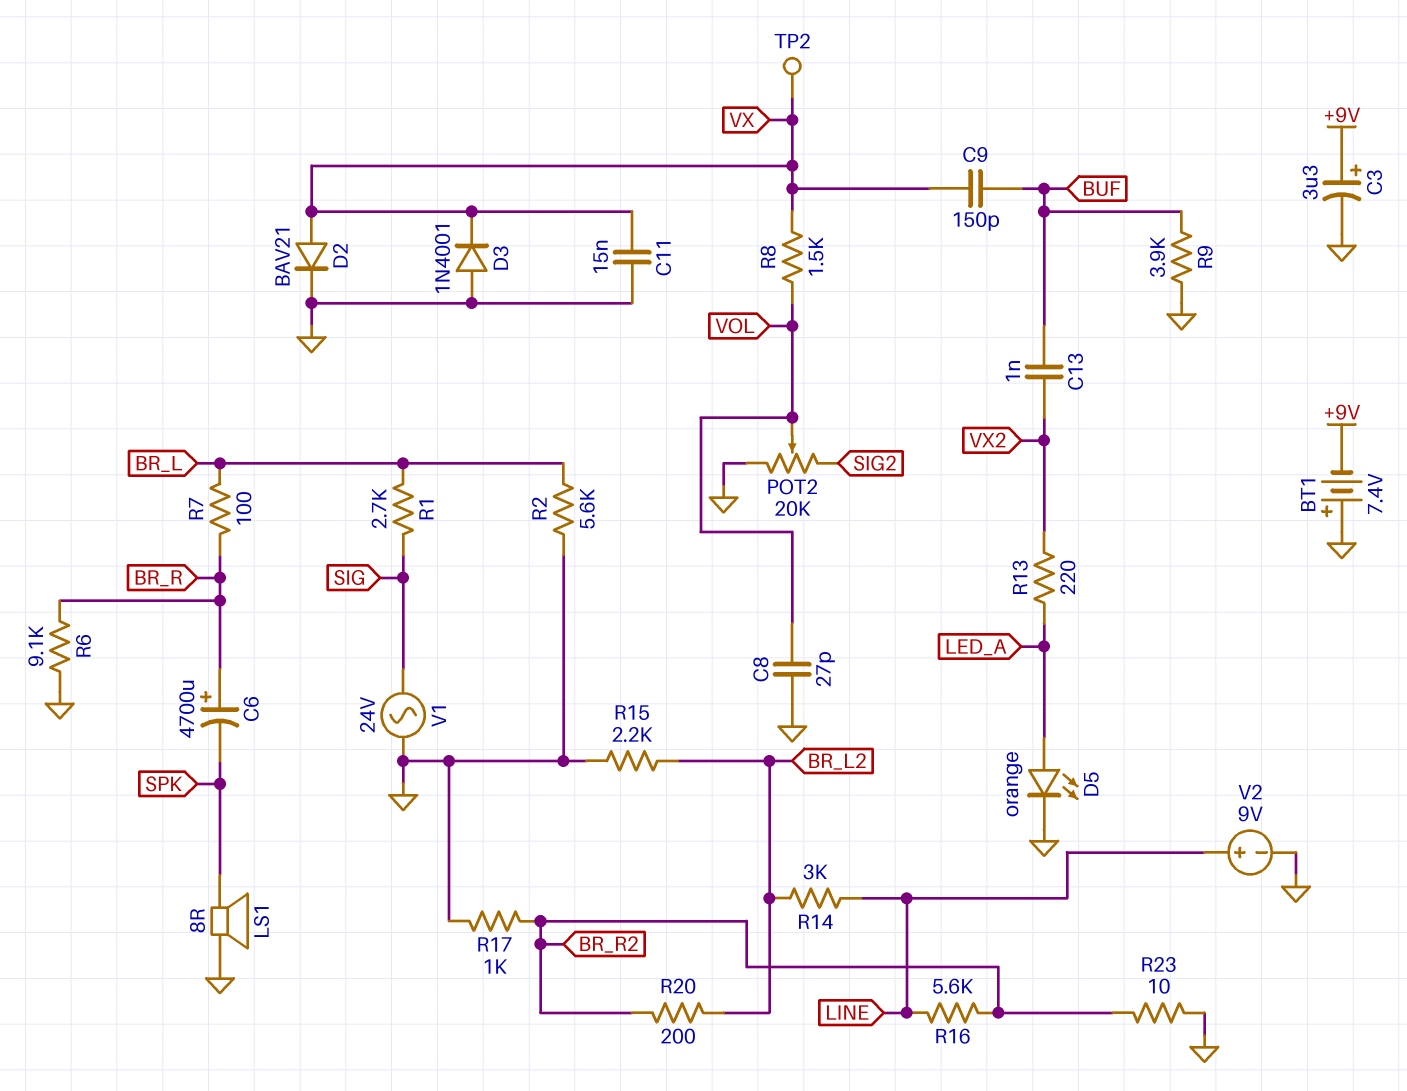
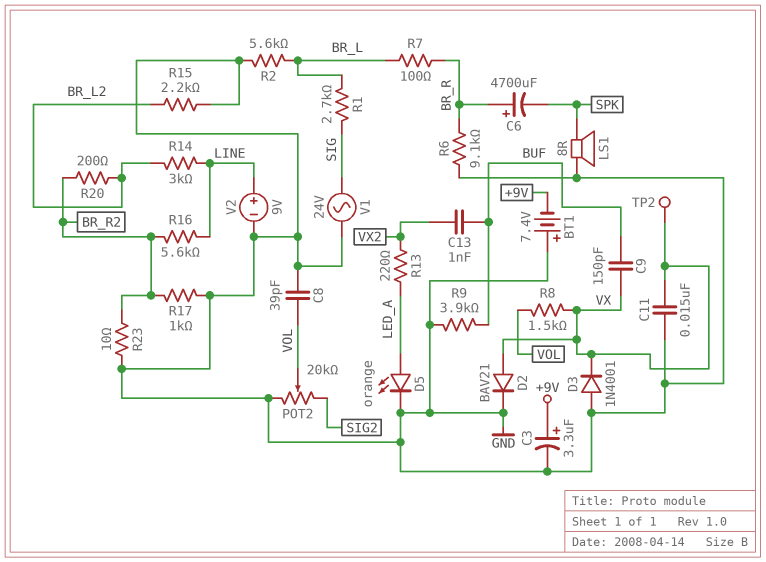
C8: 27pF (GND, VOL) -> 39pF (GND, VOL)

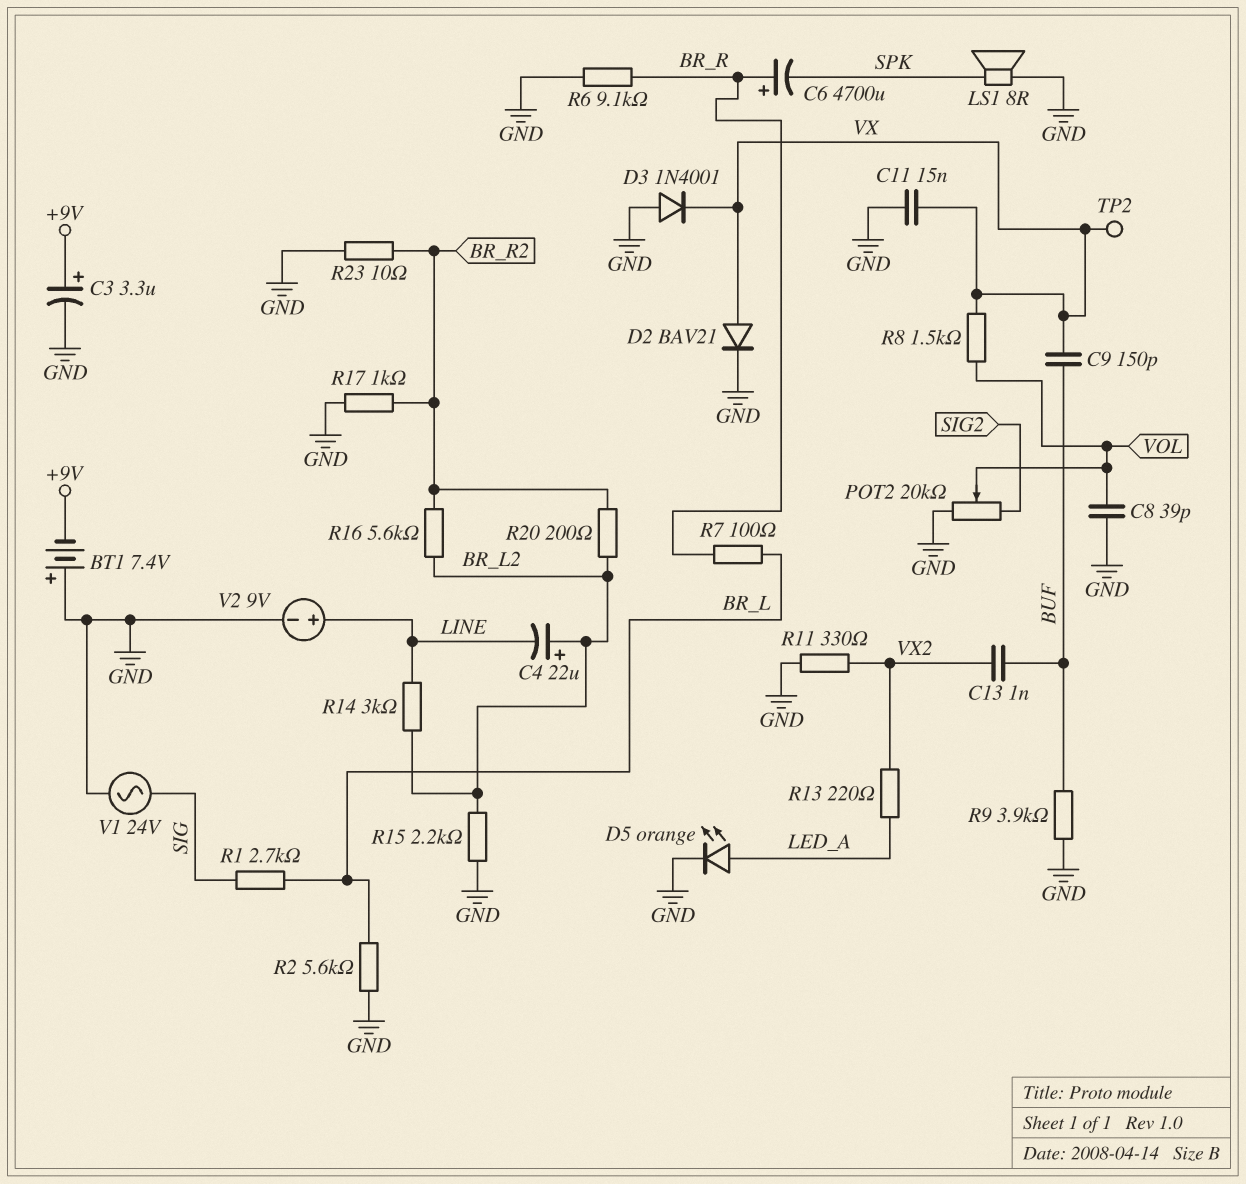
C4: none -> 22uF (plus BR_L2, minus LINE)
R11: none -> 330 (GND, VX2)
R16: 5.6k (BR_R2, LINE) -> 5.6k (BR_L2, BR_R2)

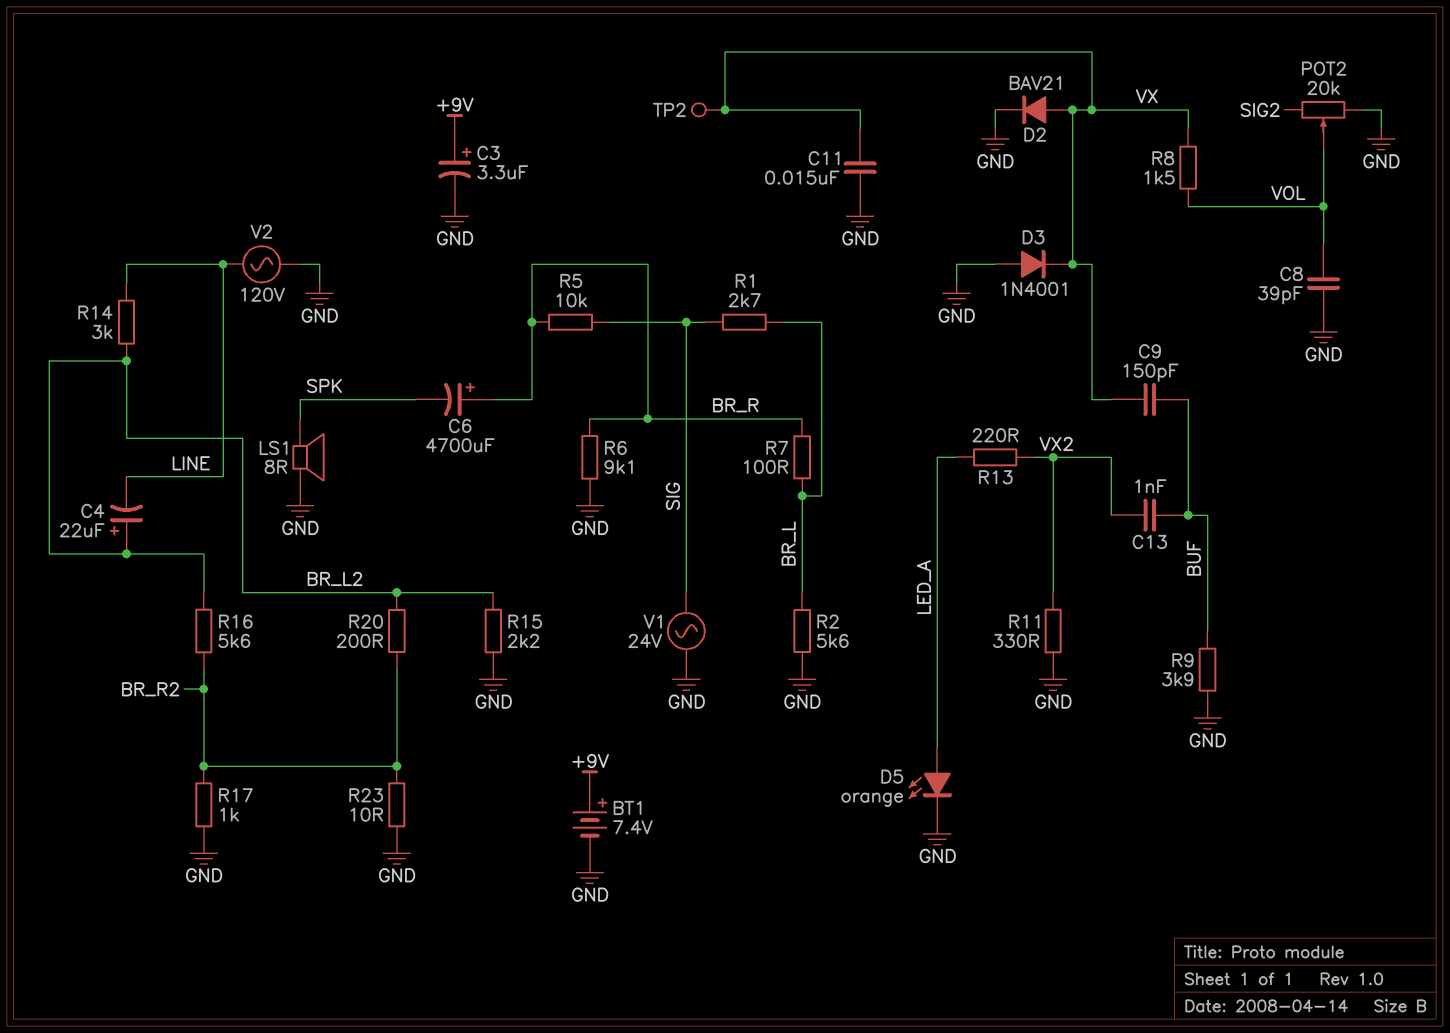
BT1: 7.4V (plus GND, minus +9V) -> 7.4V (plus +9V, minus GND)
R5: none -> 10k (BR_R, SIG)
V2: 9V (plus LINE, minus GND) -> AC 120V (GND, LINE)

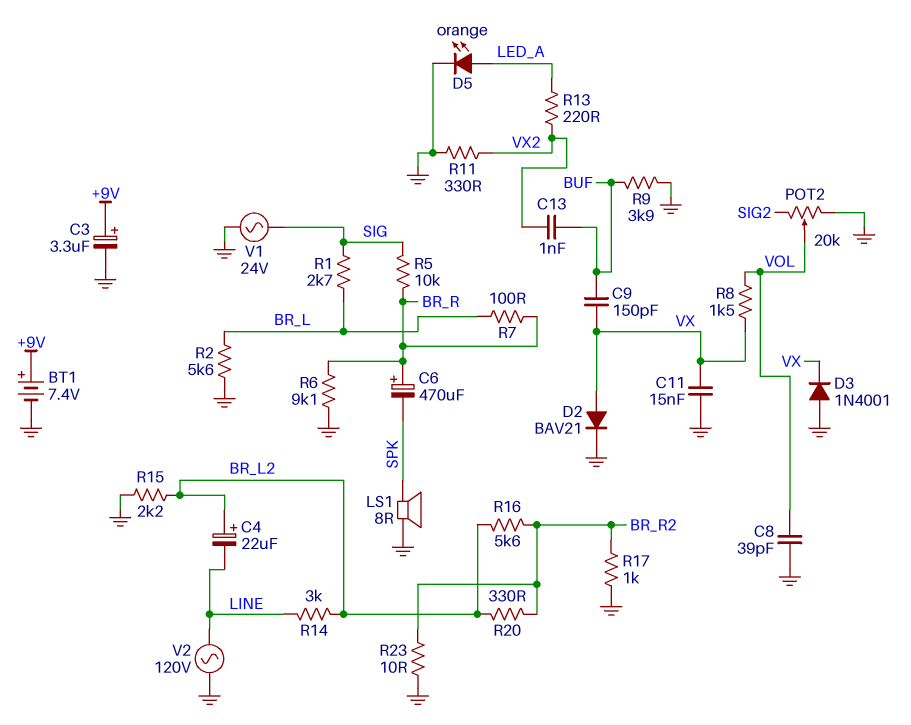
C6: 4700uF (plus BR_R, minus SPK) -> 470uF (plus BR_R, minus SPK)
R20: 200 (BR_L2, BR_R2) -> 330 (BR_L2, BR_R2)
TP2: test point (VX) -> none

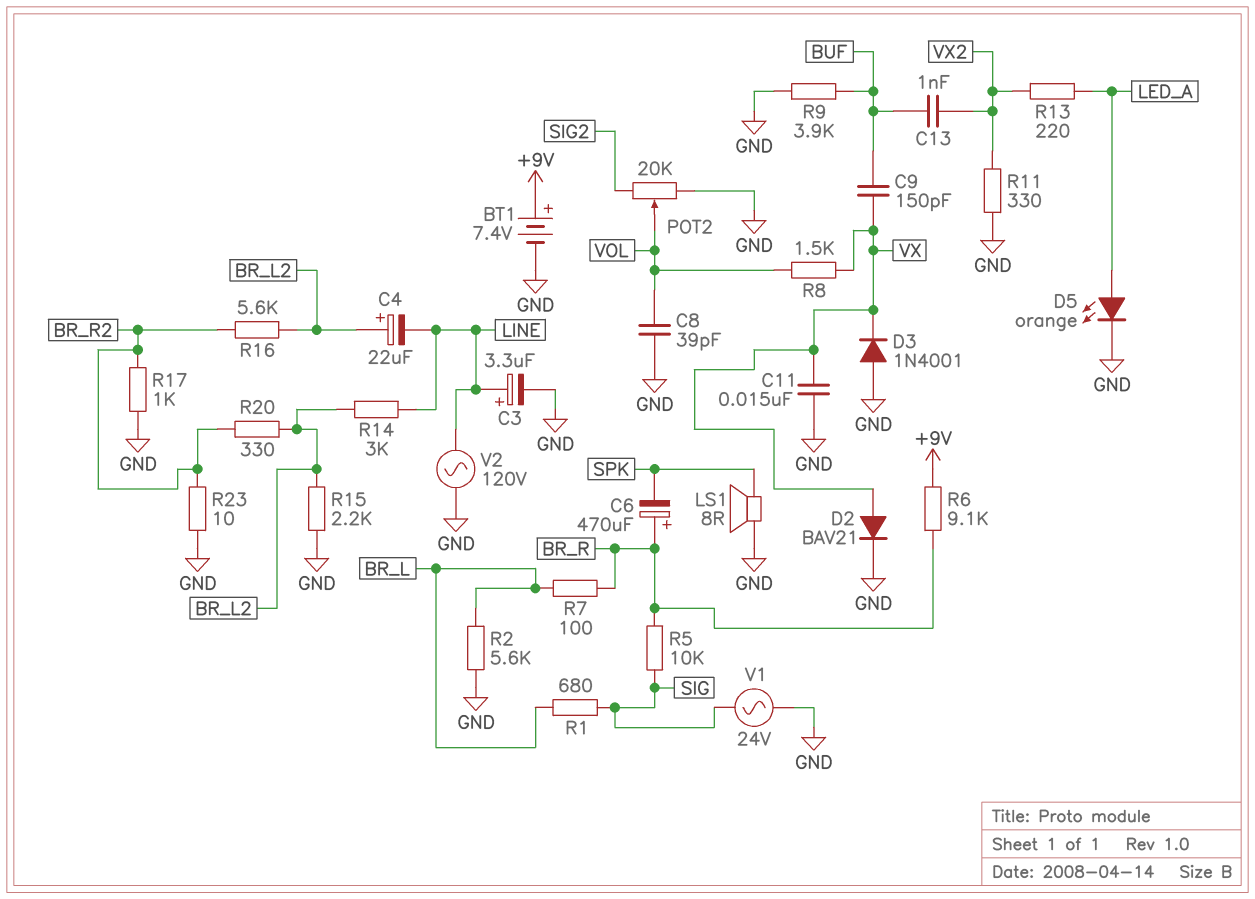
C3: 3.3uF (plus +9V, minus GND) -> 3.3uF (plus LINE, minus GND)
R1: 2.7k (BR_L, SIG) -> 680 (BR_L, SIG)
R6: 9.1k (BR_R, GND) -> 9.1k (+9V, BR_R)

